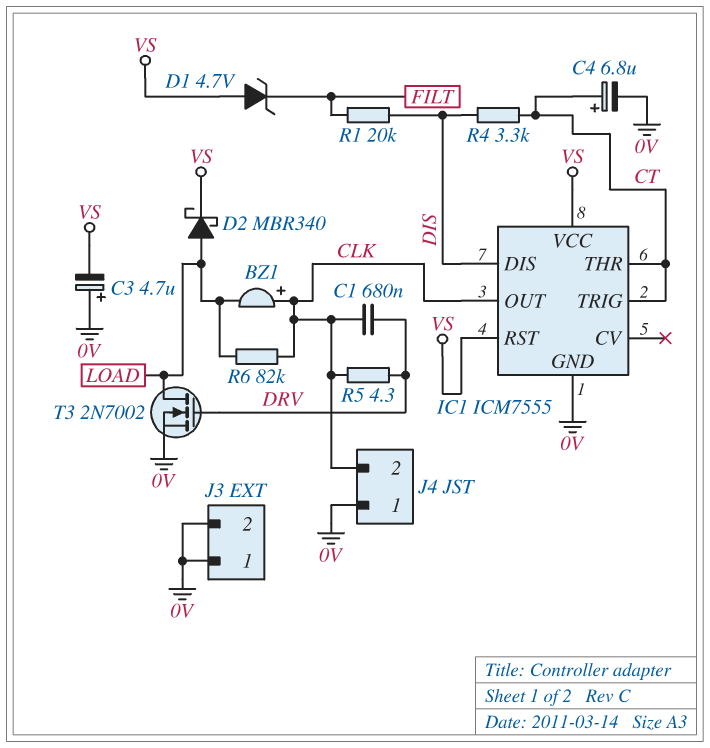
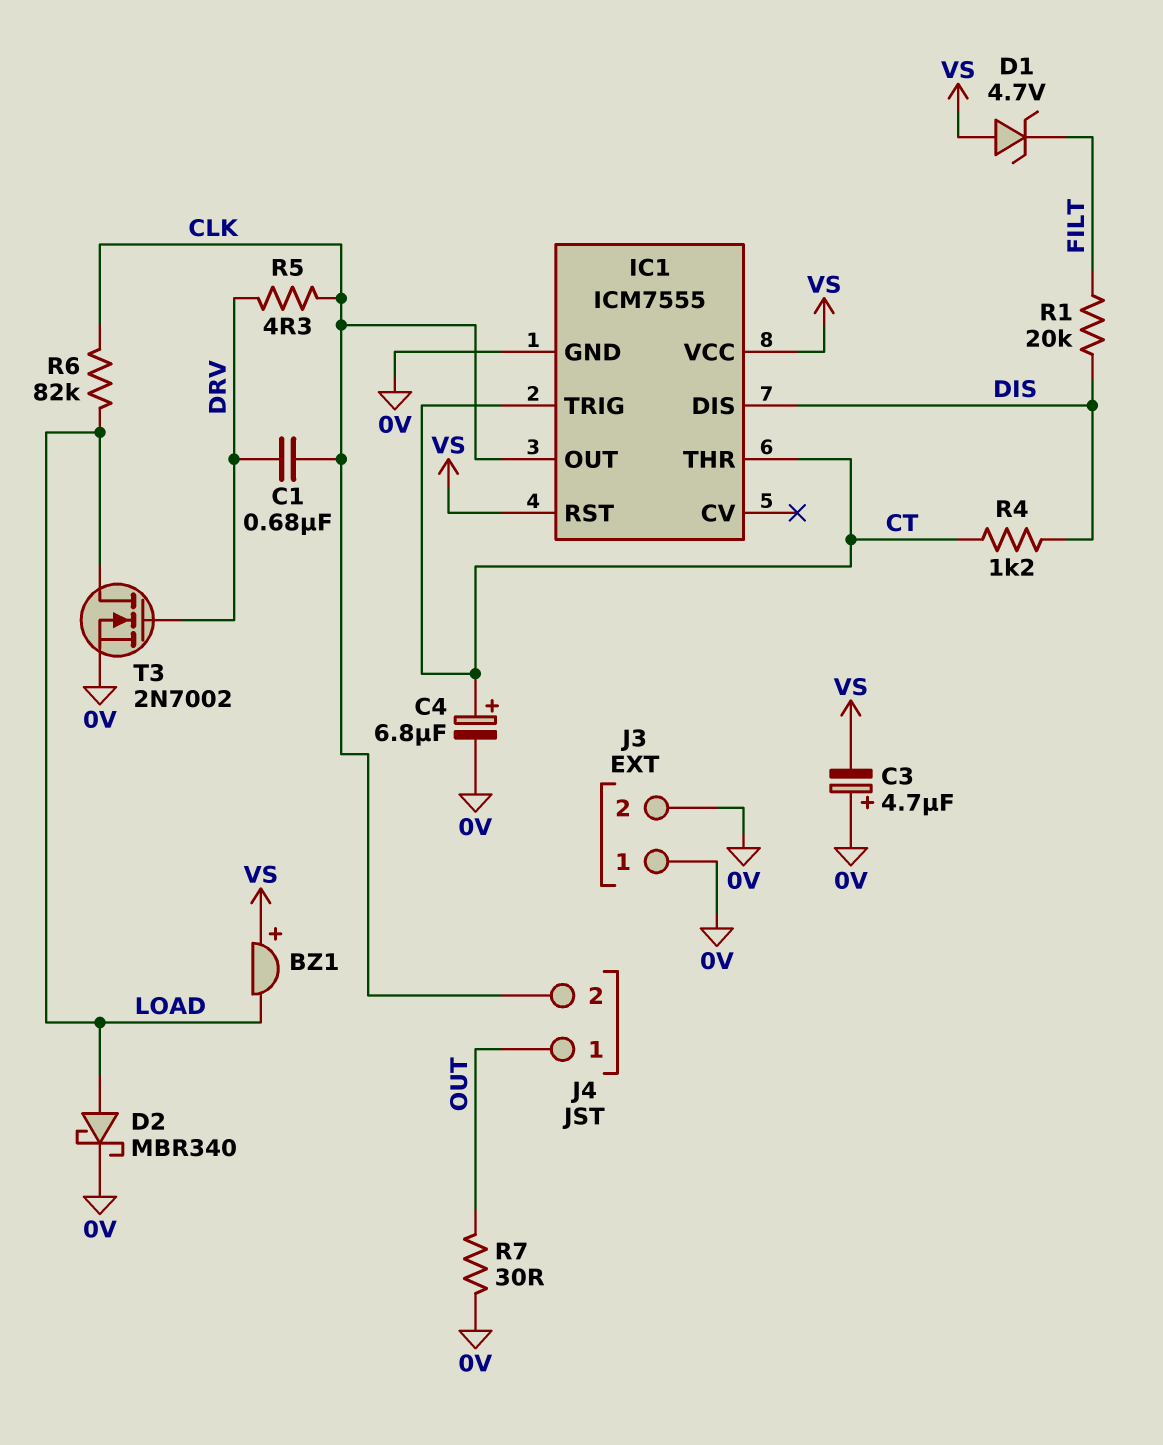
BZ1: buzzer (plus CLK, minus LOAD) -> buzzer (plus VS, minus LOAD)
D2: schottky MBR340 (A LOAD, K VS) -> schottky MBR340 (A LOAD, K 0V)
J4 pin 1: 0V -> OUT
R4: 3.3k (CT, DIS) -> 1.2k (CT, DIS)
R7: none -> 30 (0V, OUT)

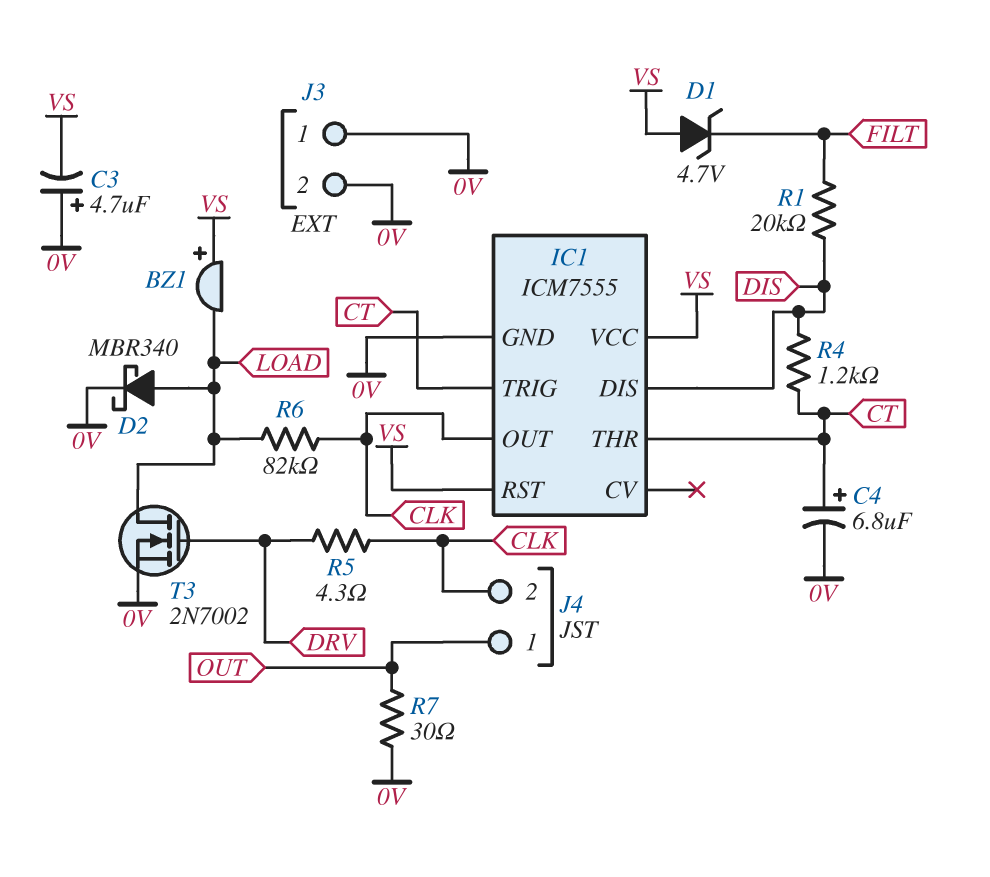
C1: 680nF (CLK, DRV) -> none

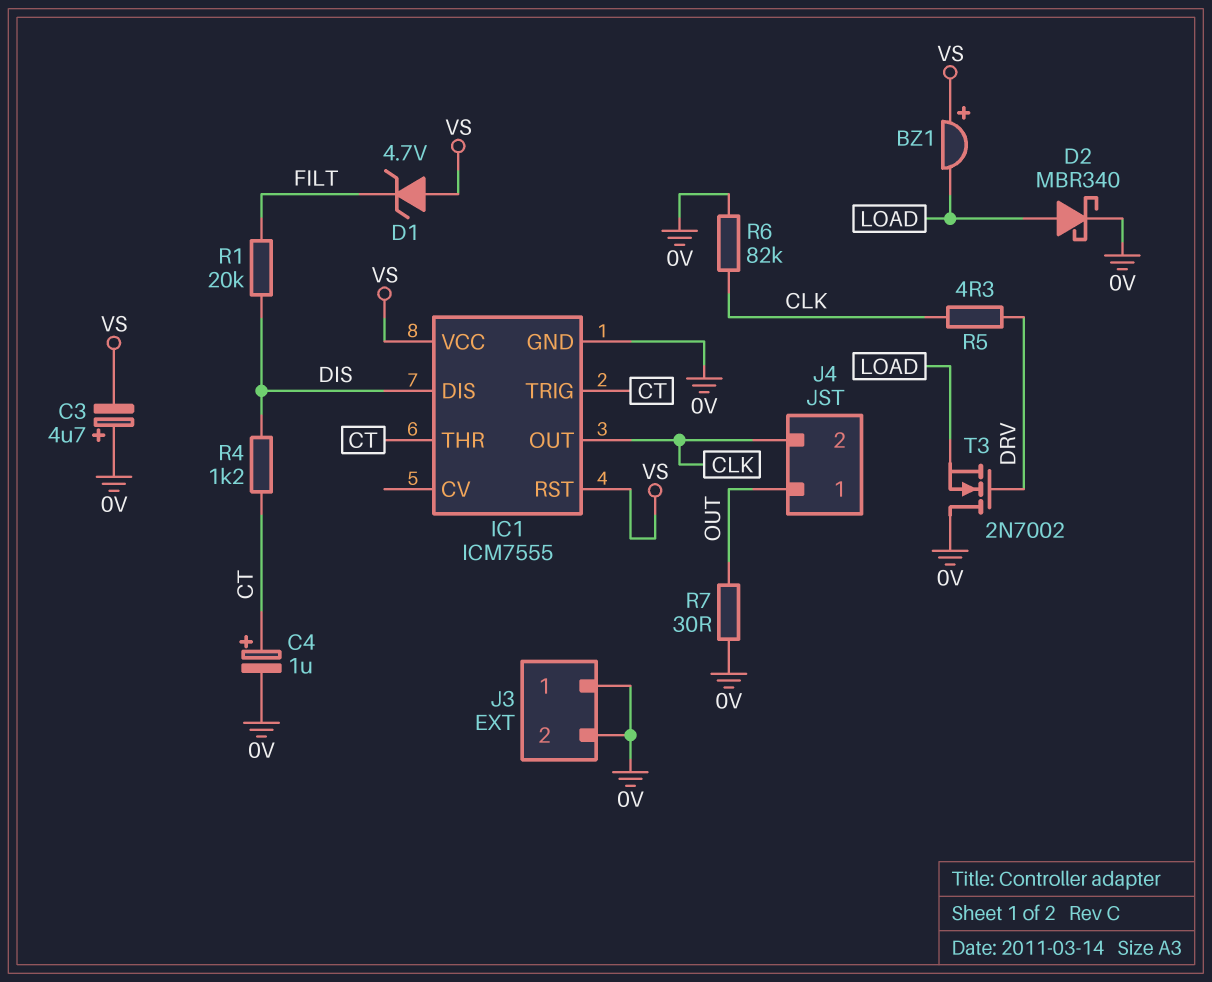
C4: 6.8uF (plus CT, minus 0V) -> 1uF (plus CT, minus 0V)
R6: 82k (CLK, LOAD) -> 82k (0V, CLK)
T3: NMOS 2N7002 (G DRV, D LOAD, S 0V) -> NMOS 2N7002 (G DRV, D 0V, S LOAD)

